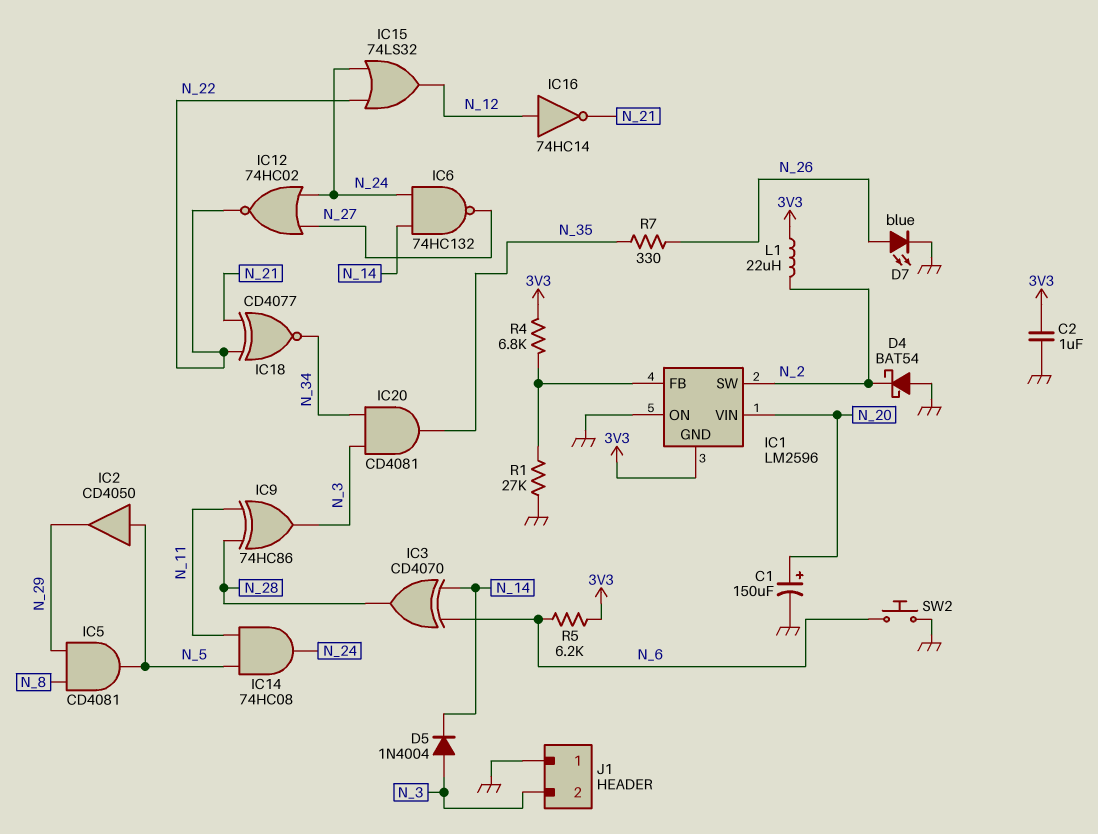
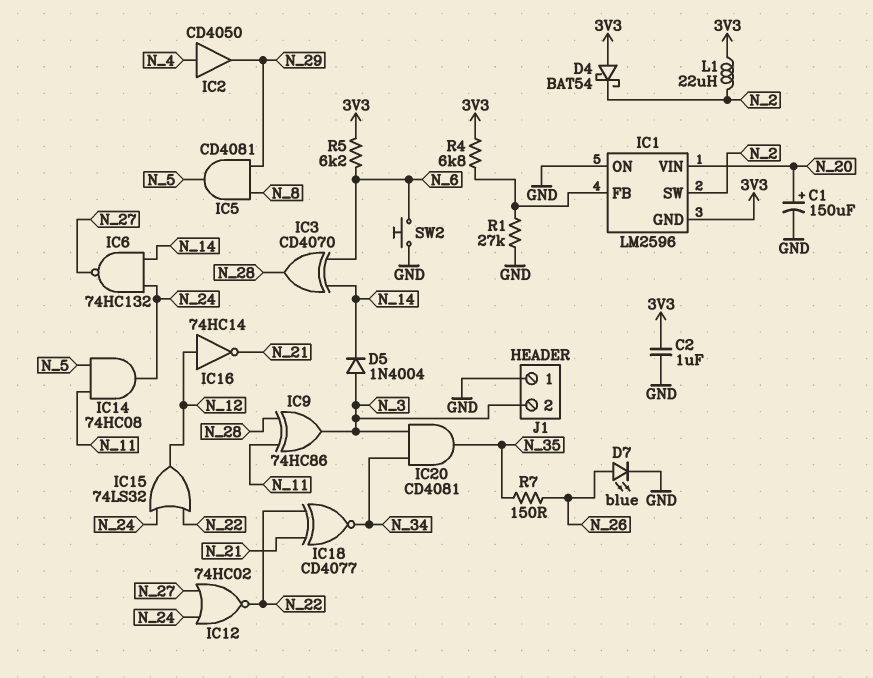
D4: schottky BAT54 (A GND, K N_2) -> schottky BAT54 (A 3V3, K N_2)
IC2: buffer CD4050 (in N_5, out N_29) -> buffer CD4050 (in N_4, out N_29)
R7: 330 (N_26, N_35) -> 150 (N_26, N_35)

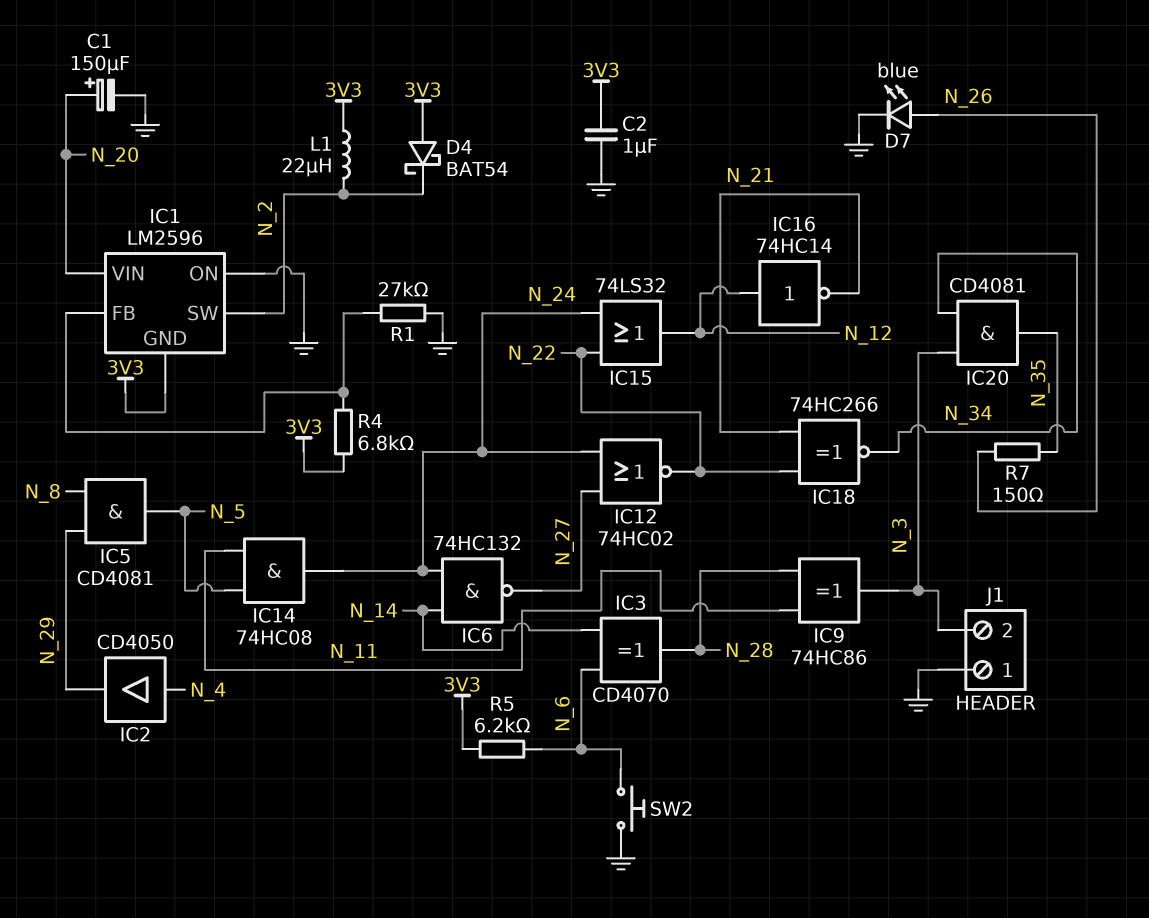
D5: diode 1N4004 (A N_3, K N_14) -> none
IC18: XNOR CD4077 (in N_21, in N_22, out N_34) -> XNOR 74HC266 (in N_21, in N_22, out N_34)

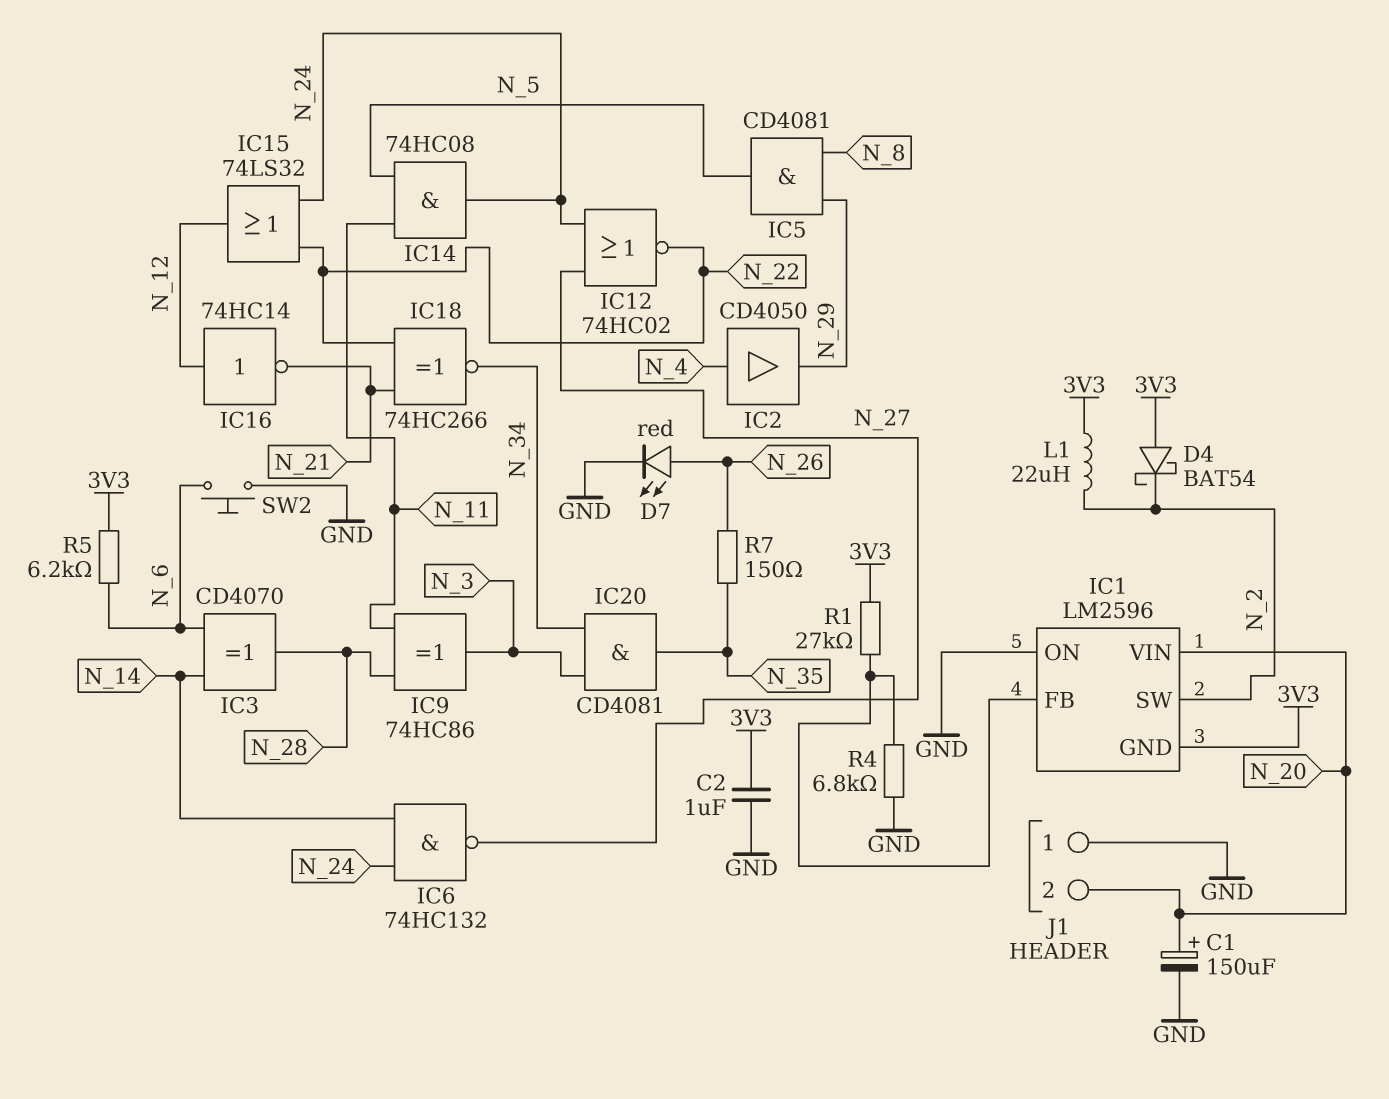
D7: LED blue (A N_26, K GND) -> LED red (A N_26, K GND)
J1 pin 2: N_3 -> N_20
R1: 27k (GND, IC1/FB) -> 27k (3V3, IC1/FB)
R4: 6.8k (3V3, IC1/FB) -> 6.8k (GND, IC1/FB)

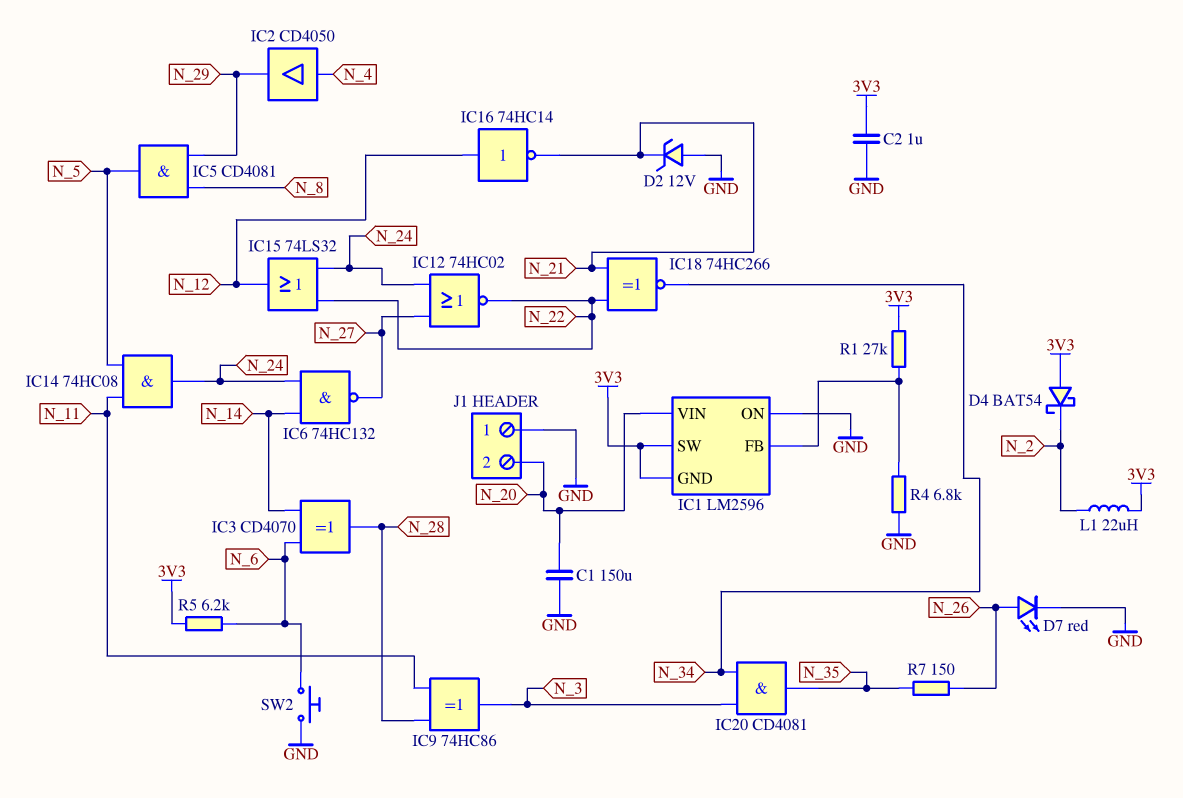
C1: 150uF (plus N_20, minus GND) -> 150uF (GND, N_20)
D2: none -> zener 12V (A GND, K N_21)
IC1 pin SW: N_2 -> 3V3

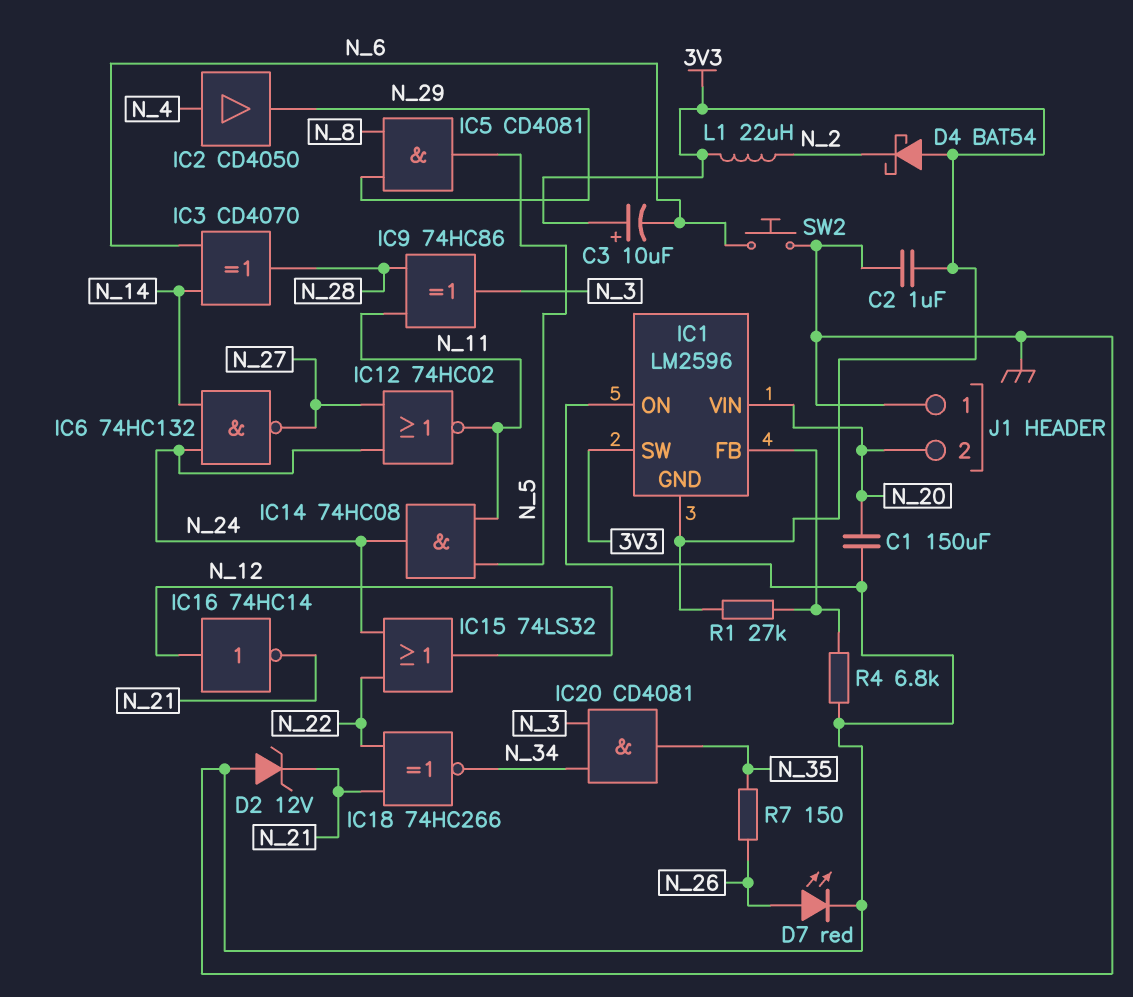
C3: none -> 10uF (plus 3V3, minus N_6)
IC12: NOR 74HC02 (in N_24, in N_27, out N_22) -> NOR 74HC02 (in N_24, in N_27, out N_11)
R5: 6.2k (3V3, N_6) -> none

